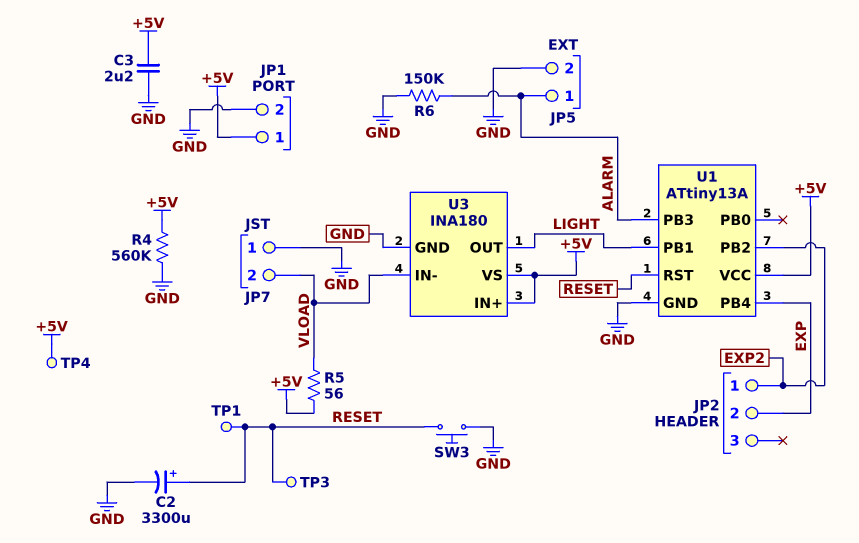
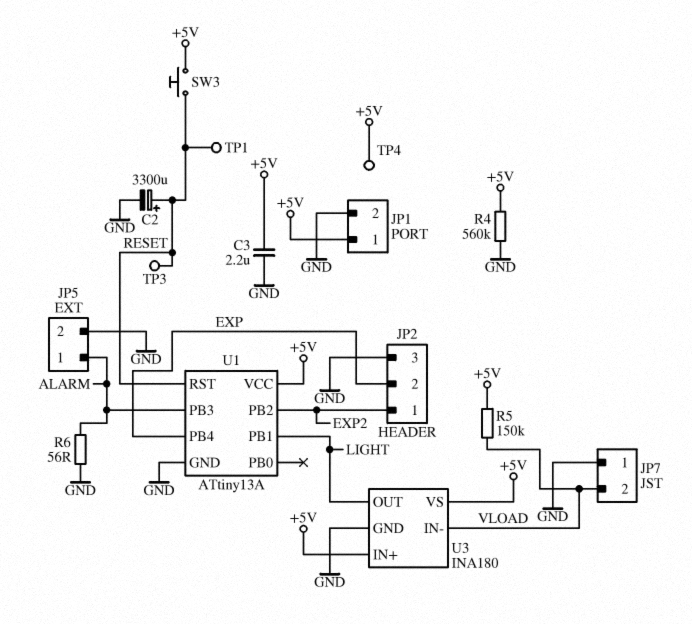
JP2 pin 3: none -> GND
R5: 56 (+5V, VLOAD) -> 150k (+5V, VLOAD)
R6: 150k (ALARM, GND) -> 56 (ALARM, GND)
SW3: button (GND, RESET) -> button (+5V, RESET)

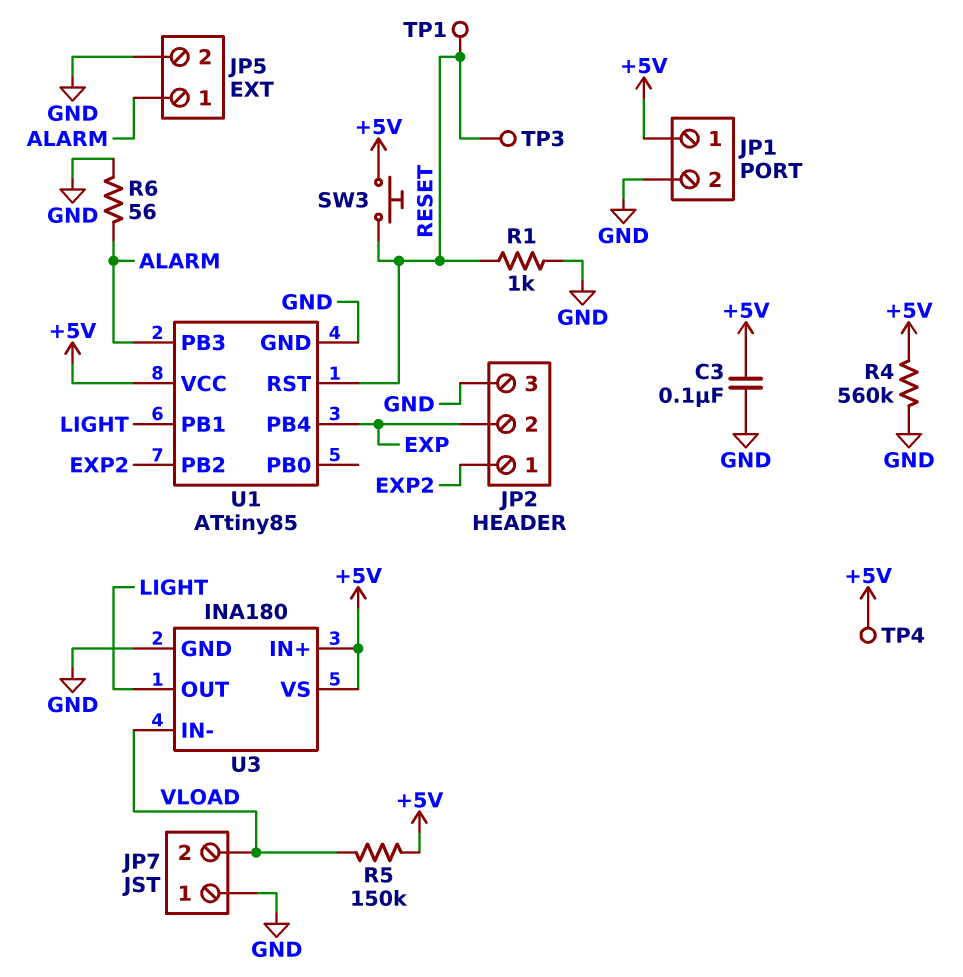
C2: 3300uF (plus RESET, minus GND) -> none
C3: 2.2uF (+5V, GND) -> 100nF (+5V, GND)
R1: none -> 1k (GND, RESET)
U1: ATtiny13A -> ATtiny85

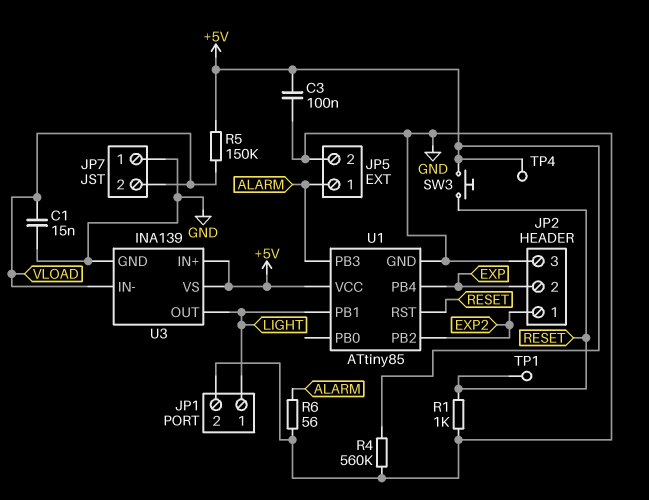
C1: none -> 15nF (GND, VLOAD)
JP1 pin 1: +5V -> LIGHT
TP3: test point (RESET) -> none
U3: INA180 -> INA139

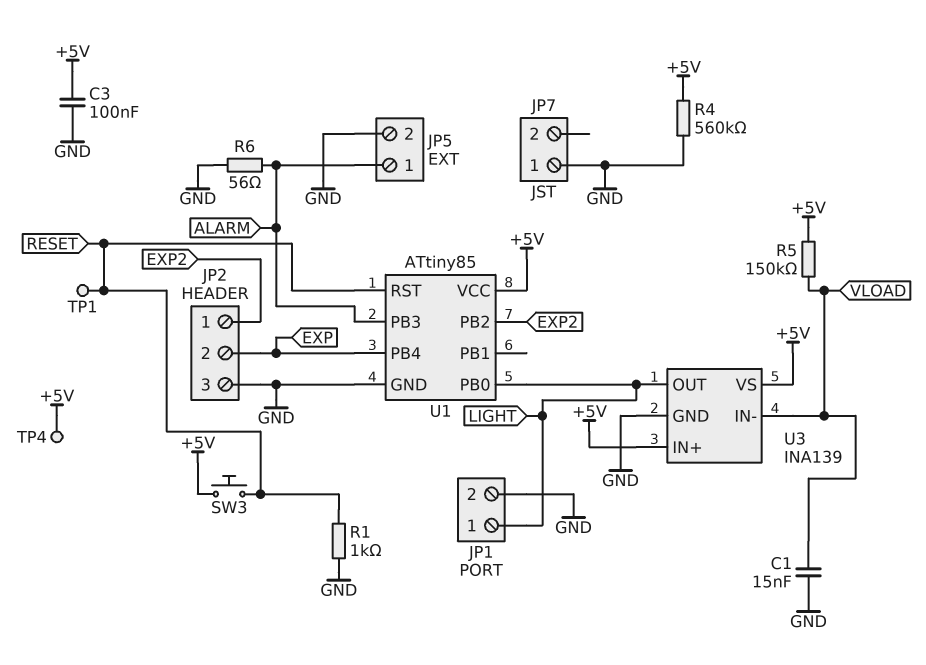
JP7 pin 2: VLOAD -> none
U1 pin PB0: none -> LIGHT
U1 pin PB1: LIGHT -> none

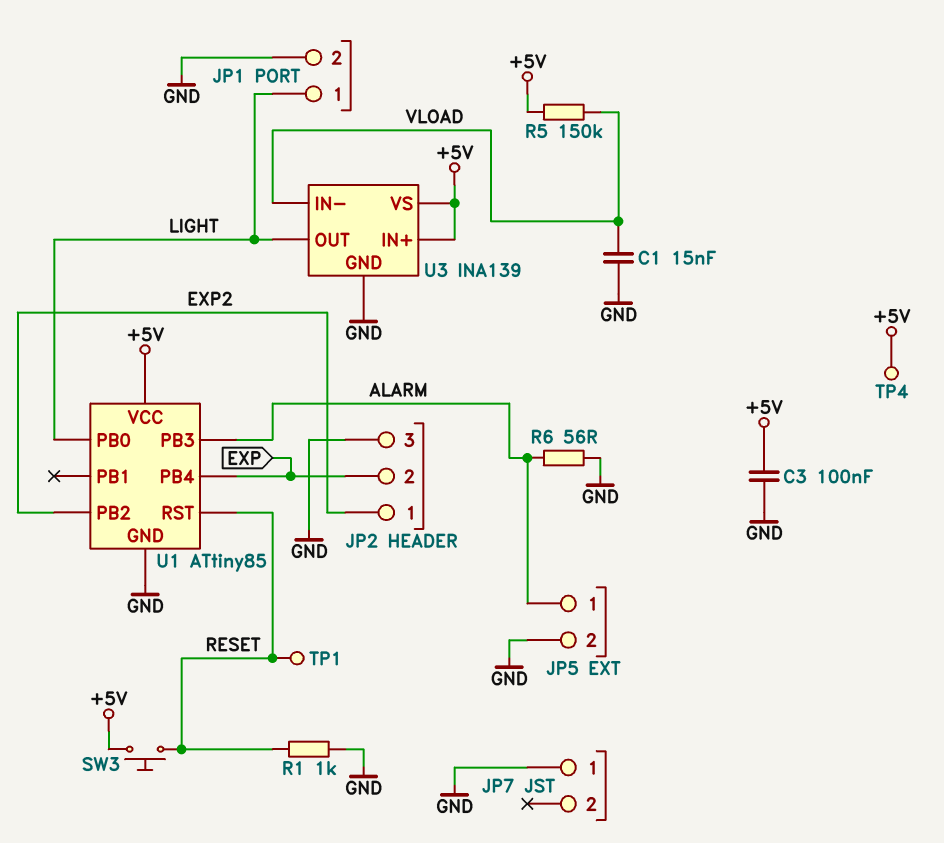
R4: 560k (+5V, GND) -> none

